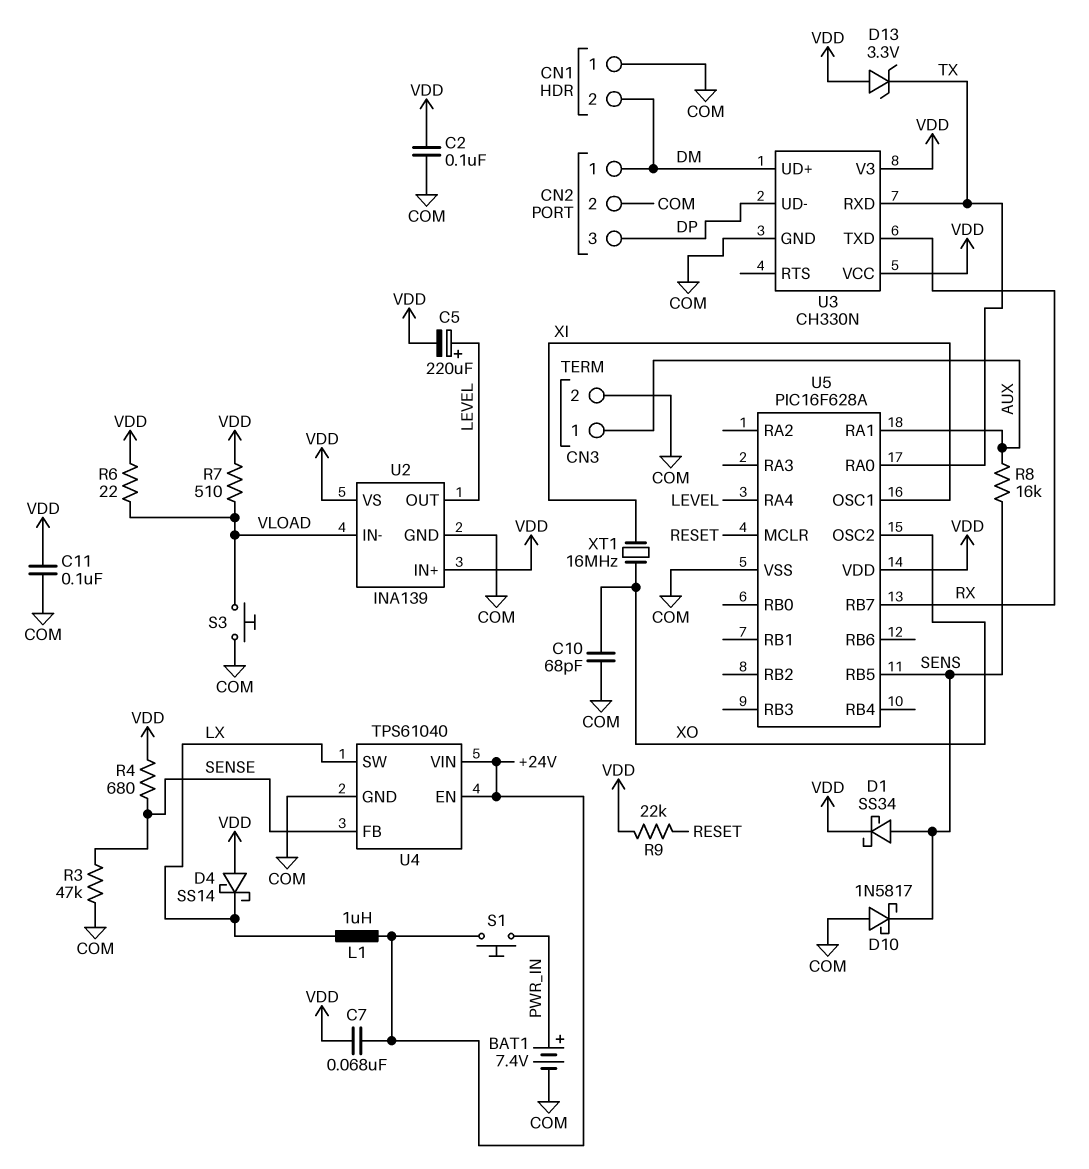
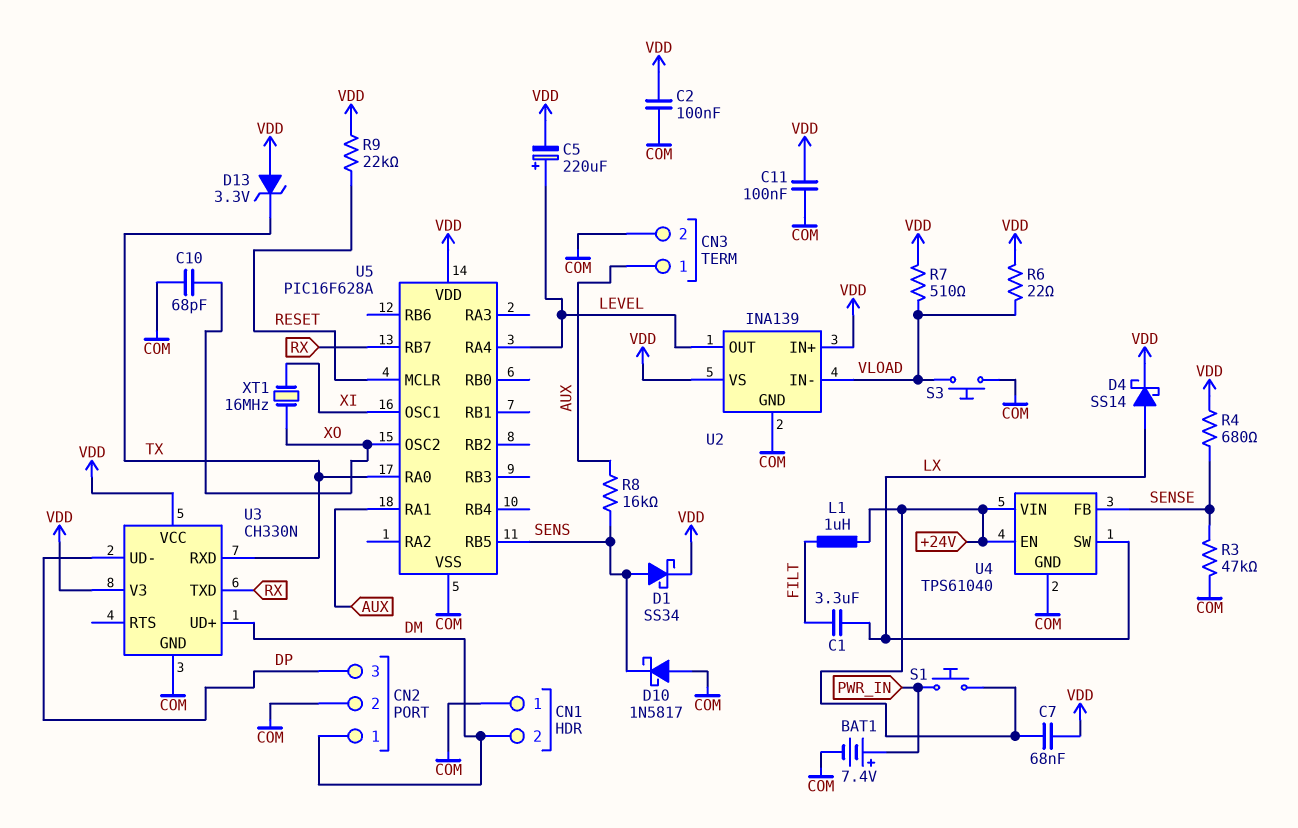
C1: none -> 3.3uF (FILT, LX)
D4: schottky SS14 (A VDD, K LX) -> schottky SS14 (A LX, K VDD)
L1: 1uH (+24V, LX) -> 1uH (+24V, FILT)

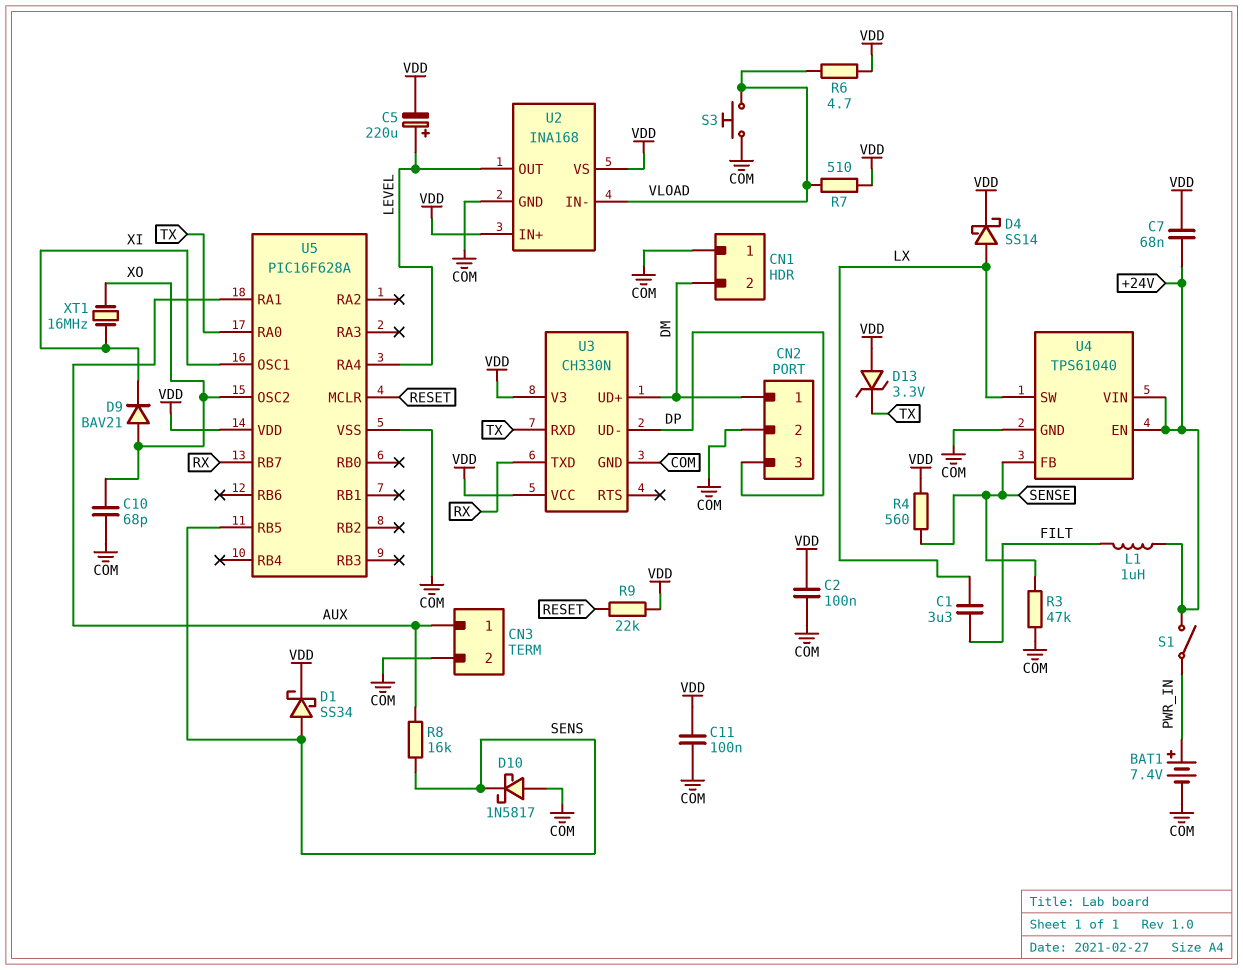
D9: none -> diode BAV21 (A XO, K XI)
R4: 680 (SENSE, VDD) -> 560 (SENSE, VDD)
R6: 22 (VDD, VLOAD) -> 4.7 (VDD, VLOAD)
S1: button (+24V, PWR_IN) -> switch (+24V, PWR_IN)
U2: INA139 -> INA168

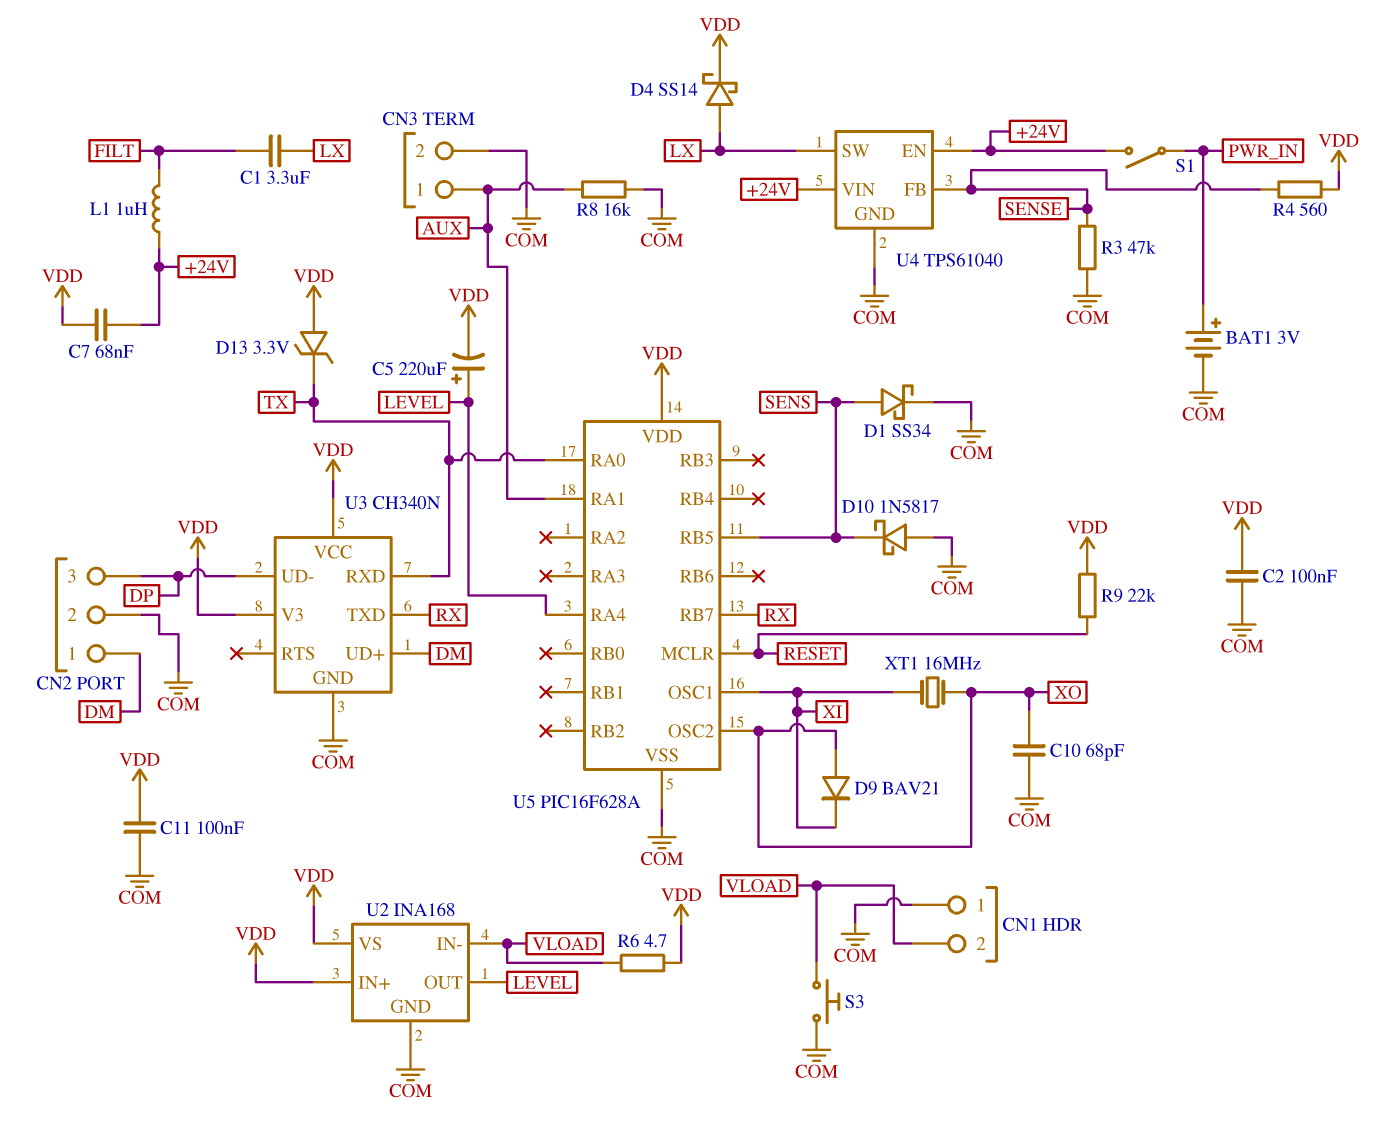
BAT1: 7.4V (plus PWR_IN, minus COM) -> 3V (plus PWR_IN, minus COM)
CN1 pin 2: DM -> VLOAD
D1: schottky SS34 (A SENS, K VDD) -> schottky SS34 (A SENS, K COM)
R7: 510 (VDD, VLOAD) -> none
R8: 16k (AUX, SENS) -> 16k (AUX, COM)
U3: CH330N -> CH340N

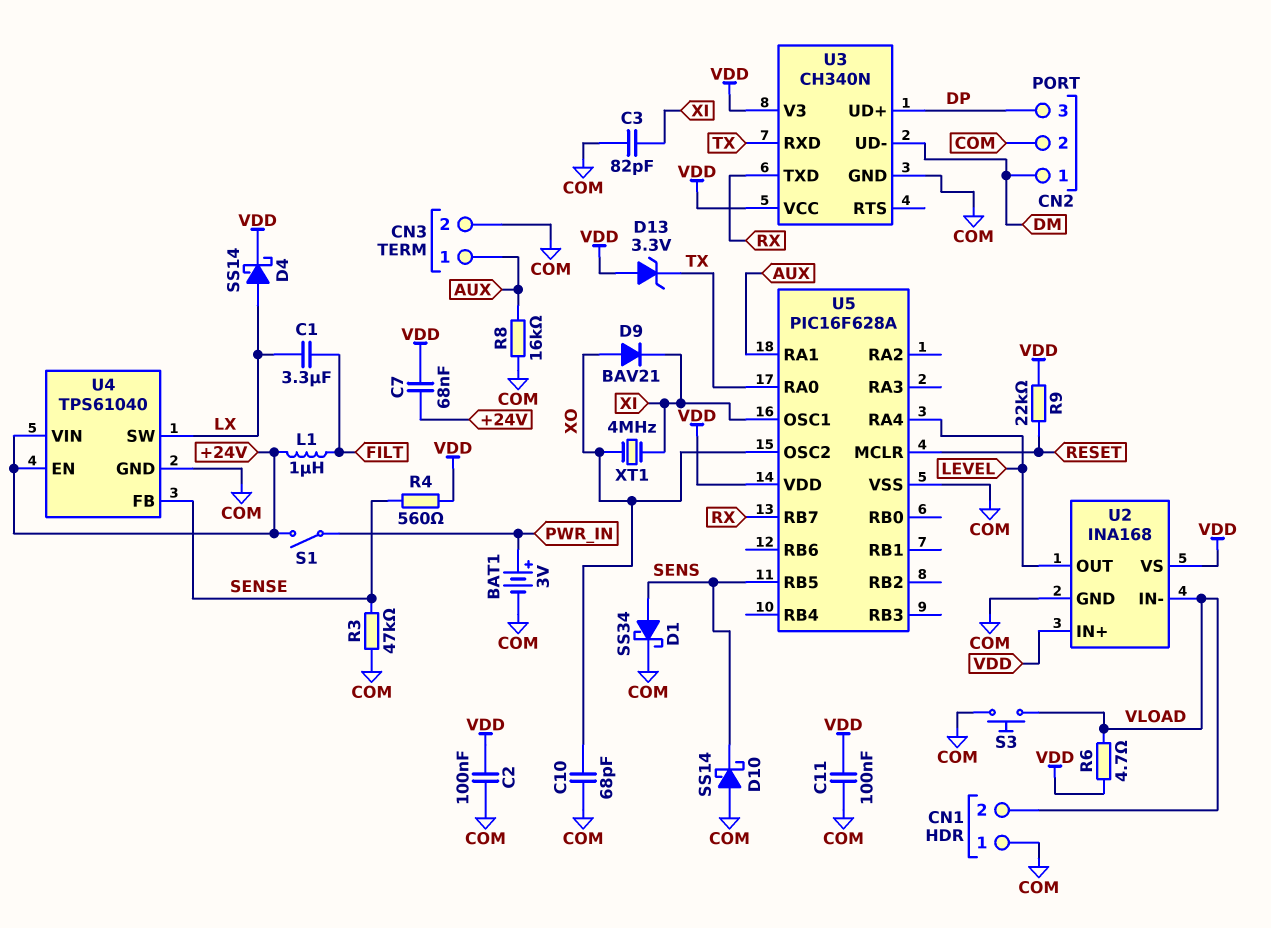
C3: none -> 82pF (COM, XI)
C5: 220uF (plus LEVEL, minus VDD) -> none
D10: schottky 1N5817 (A COM, K SENS) -> schottky SS14 (A COM, K SENS)
U3 pin UD+: DM -> DP
U3 pin UD-: DP -> DM
XT1: 16MHz (XI, XO) -> 4MHz (XI, XO)

